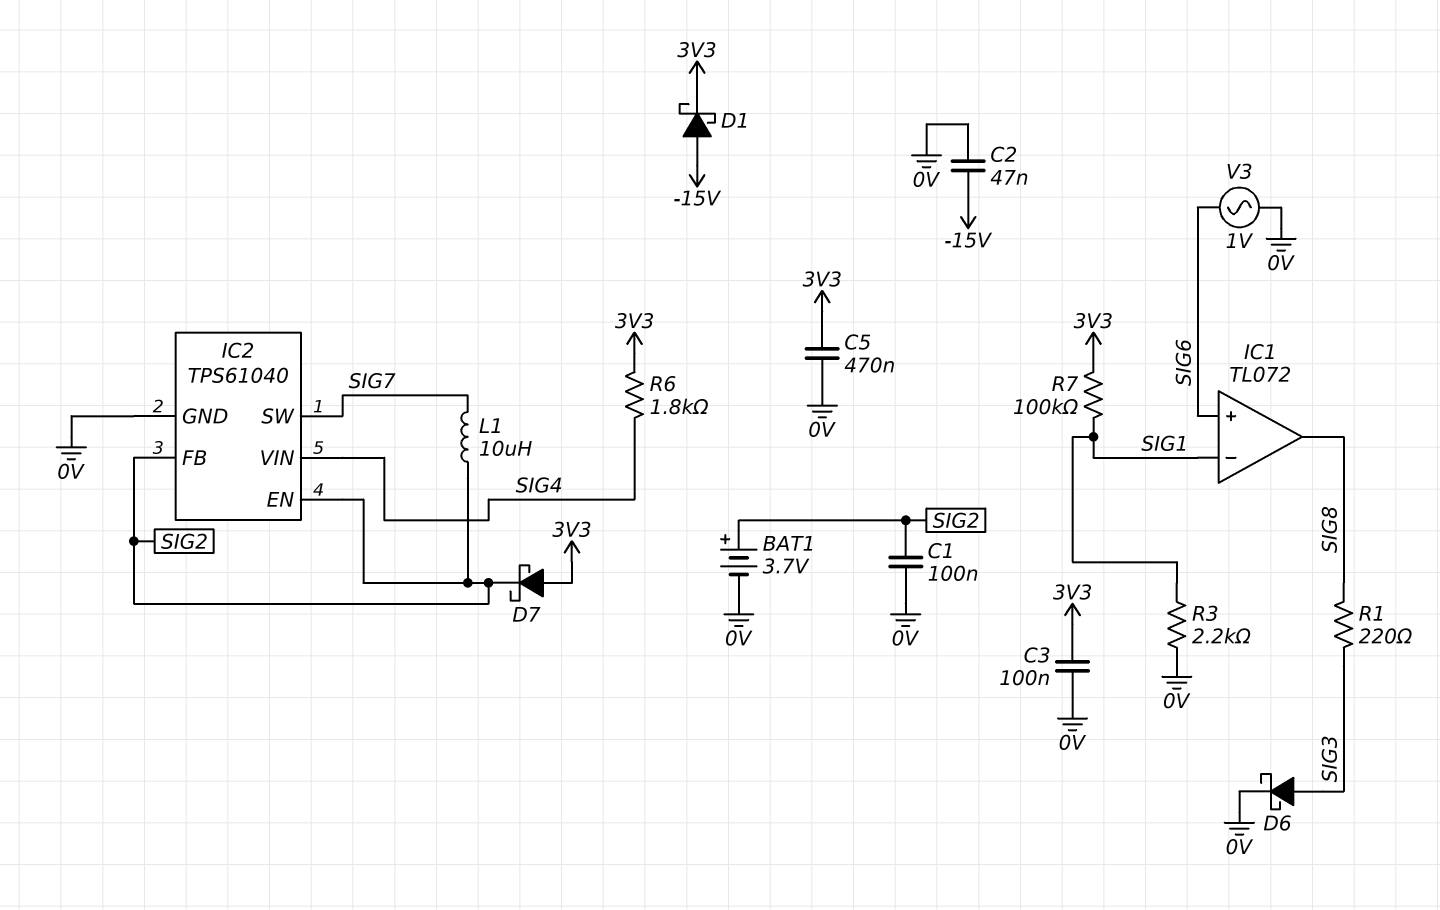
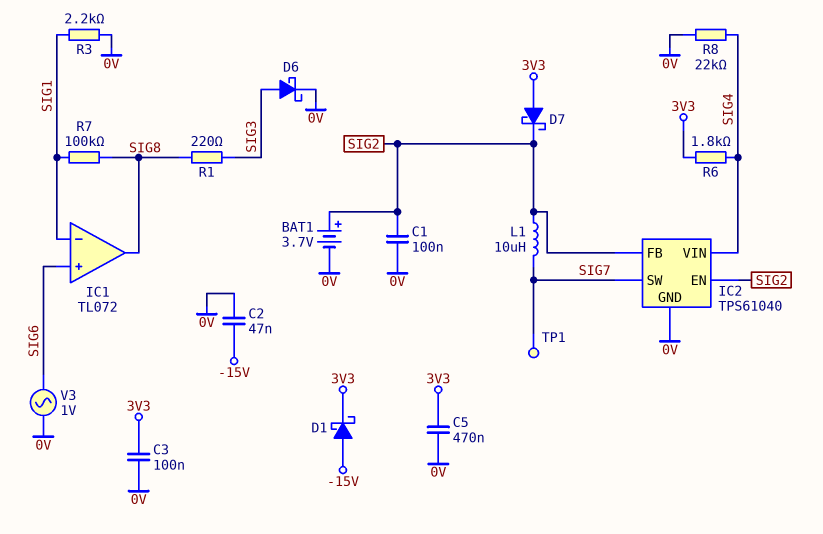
R7: 100k (3V3, SIG1) -> 100k (SIG1, SIG8)
R8: none -> 22k (0V, SIG4)
TP1: none -> test point (SIG7)

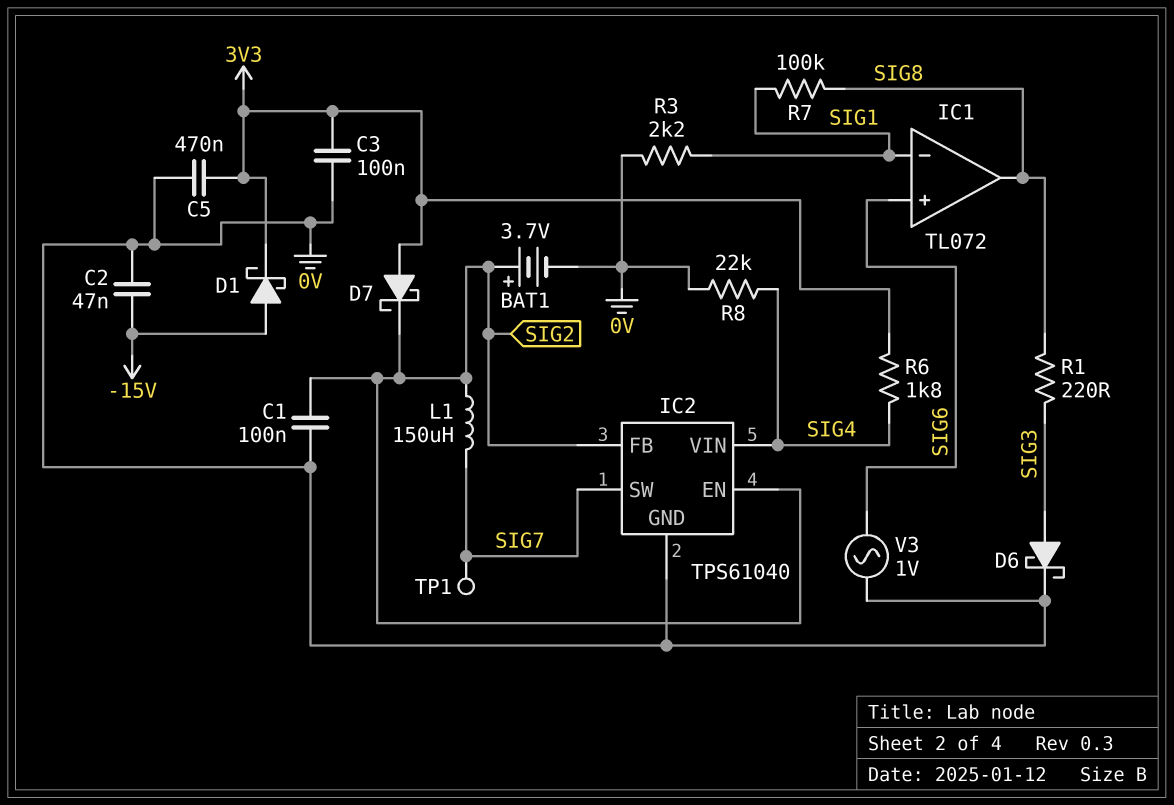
L1: 10uH (SIG2, SIG7) -> 150uH (SIG2, SIG7)

